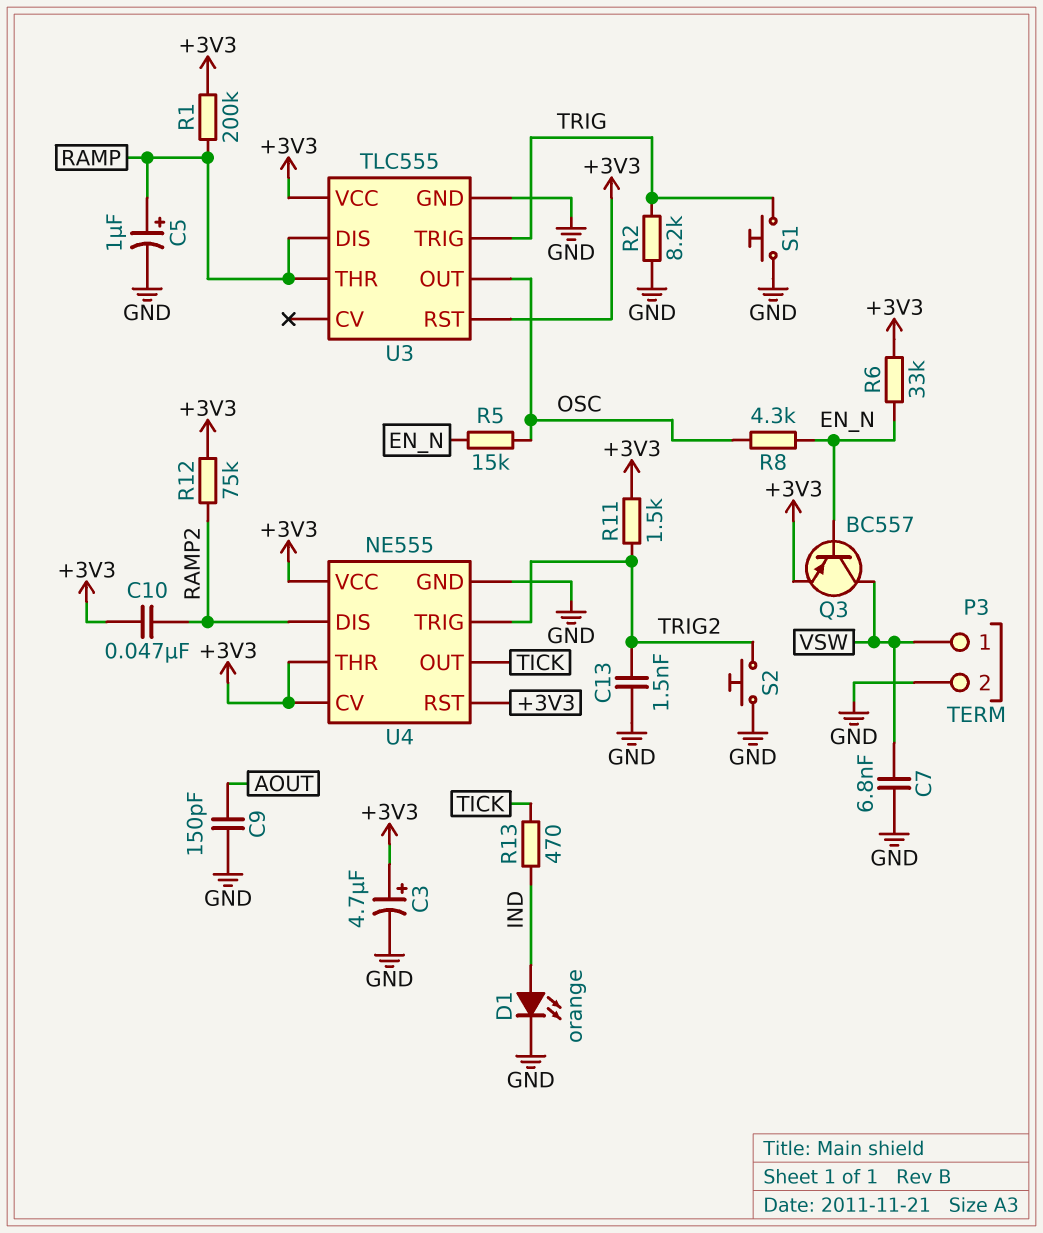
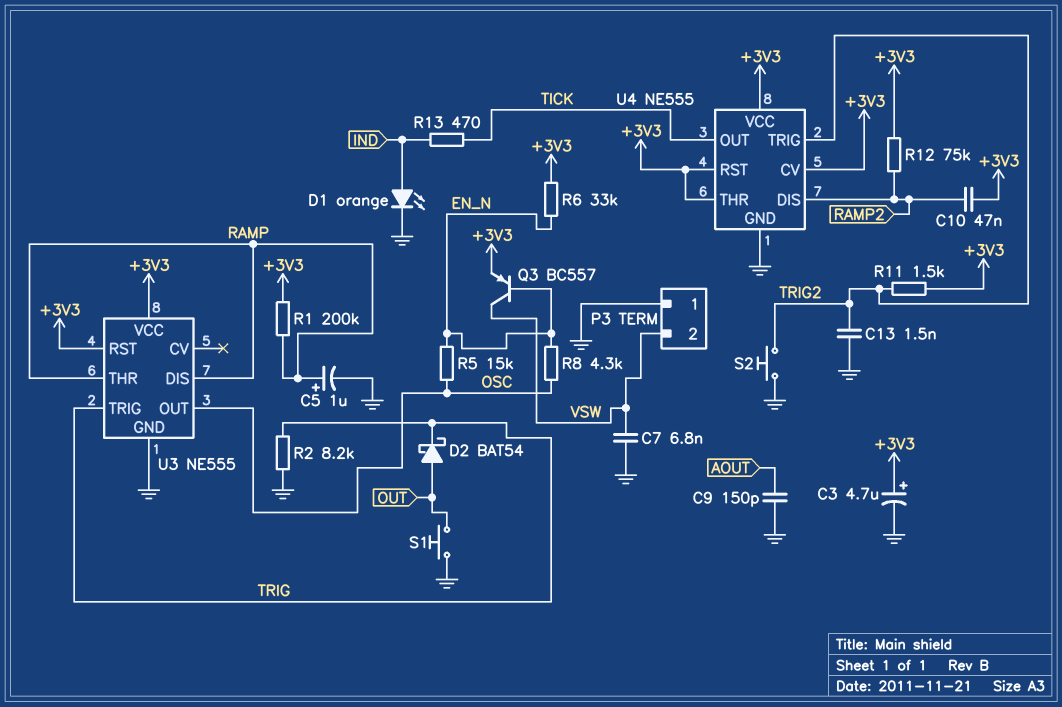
D2: none -> schottky BAT54 (A OUT, K TRIG)
P3 pin 1: VSW -> GND
P3 pin 2: GND -> VSW
S1: button (GND, TRIG) -> button (GND, OUT)
U3: TLC555 -> NE555

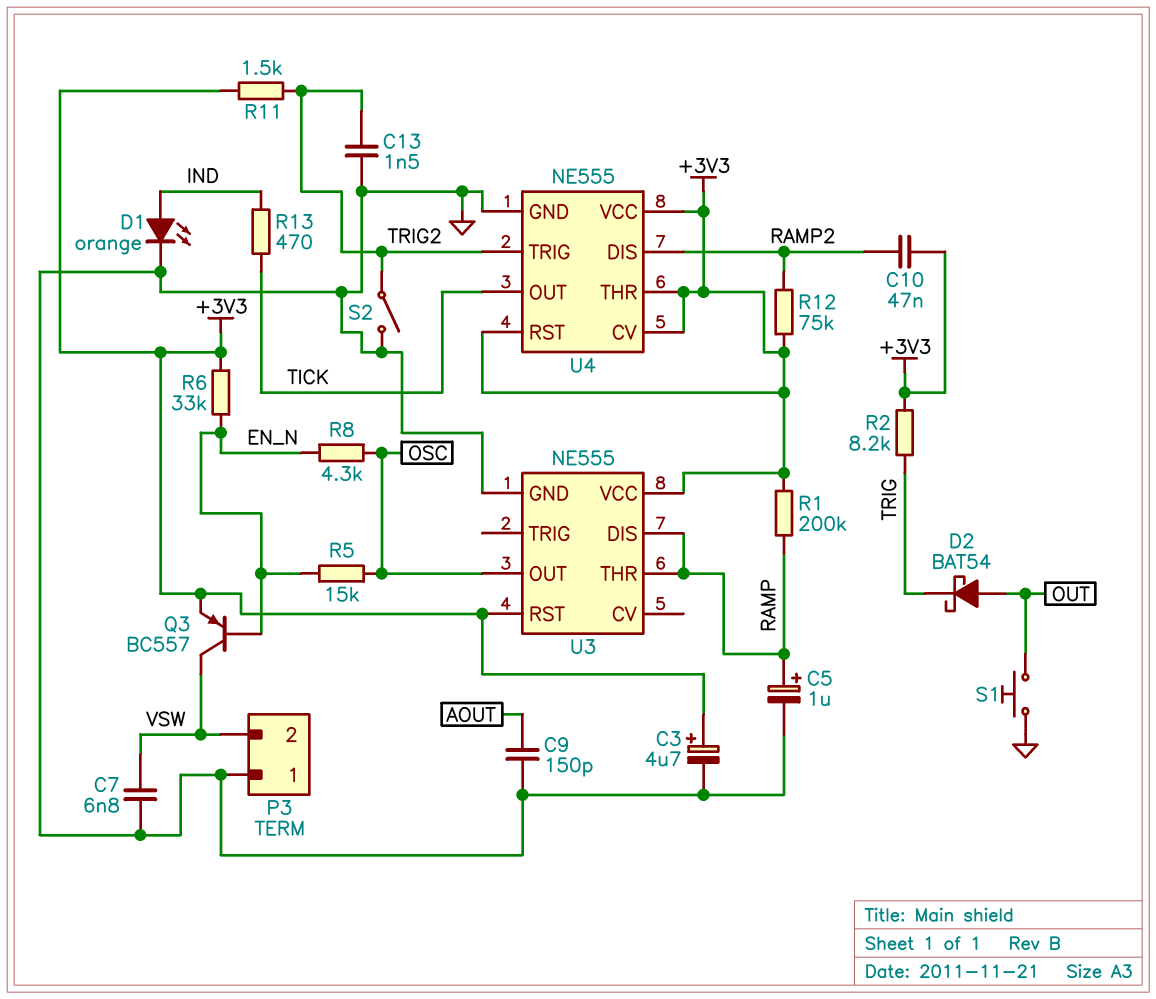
R2: 8.2k (GND, TRIG) -> 8.2k (+3V3, TRIG)
S2: button (GND, TRIG2) -> switch (GND, TRIG2)
U3 pin TRIG: TRIG -> none

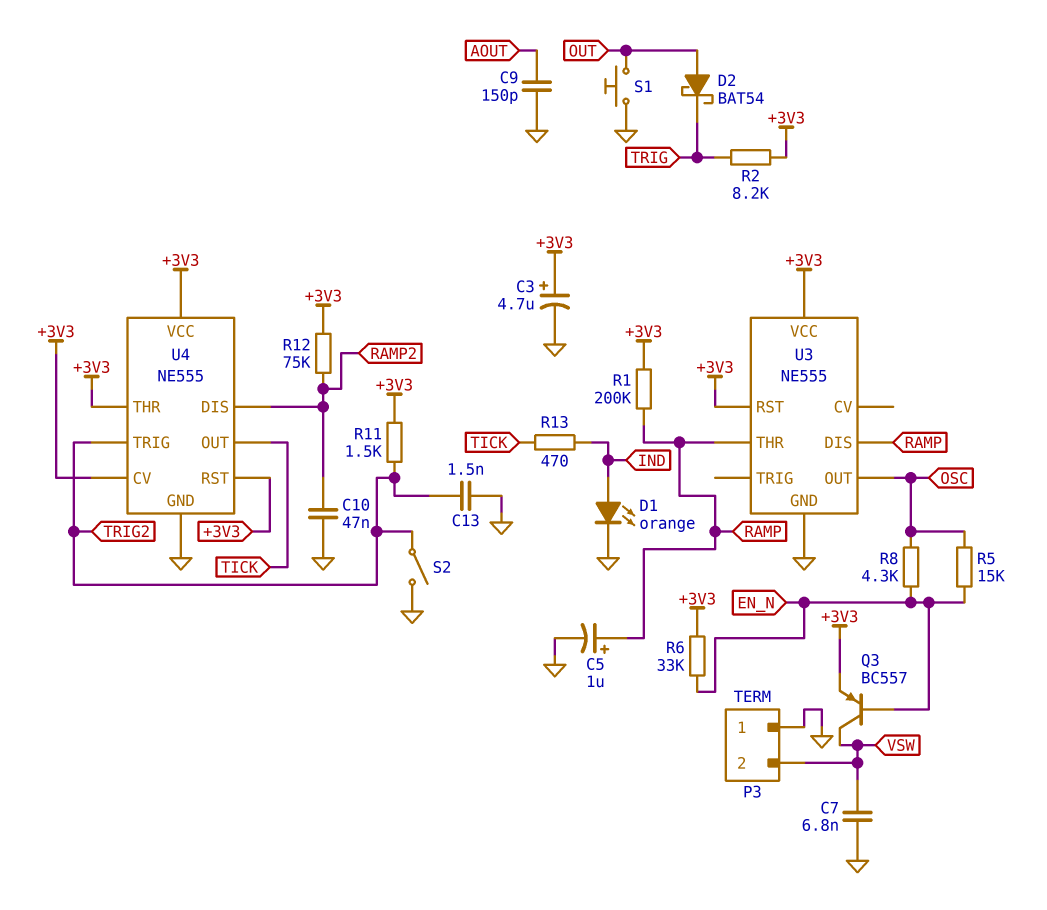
C10: 47nF (+3V3, RAMP2) -> 47nF (GND, RAMP2)

